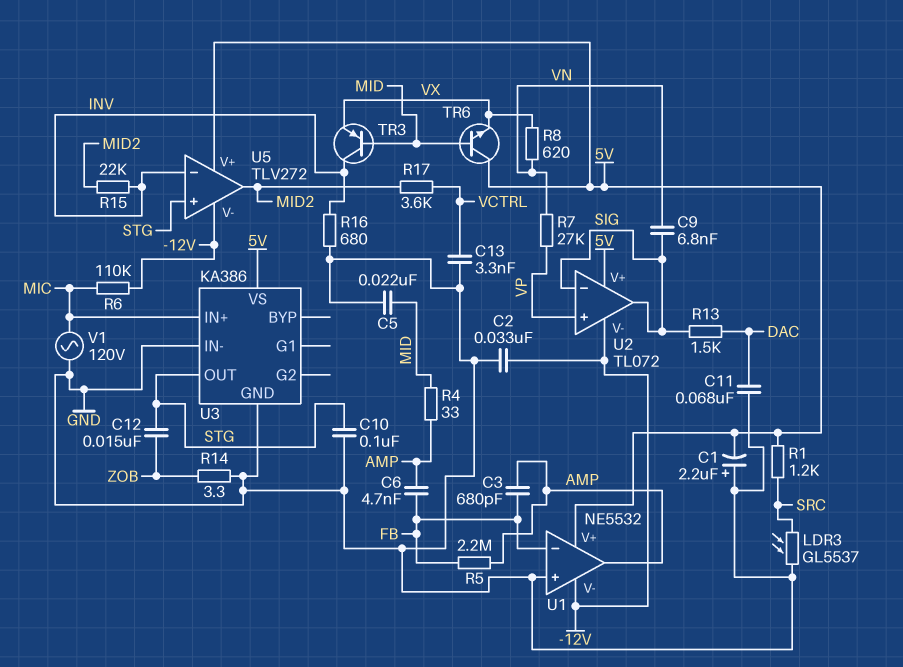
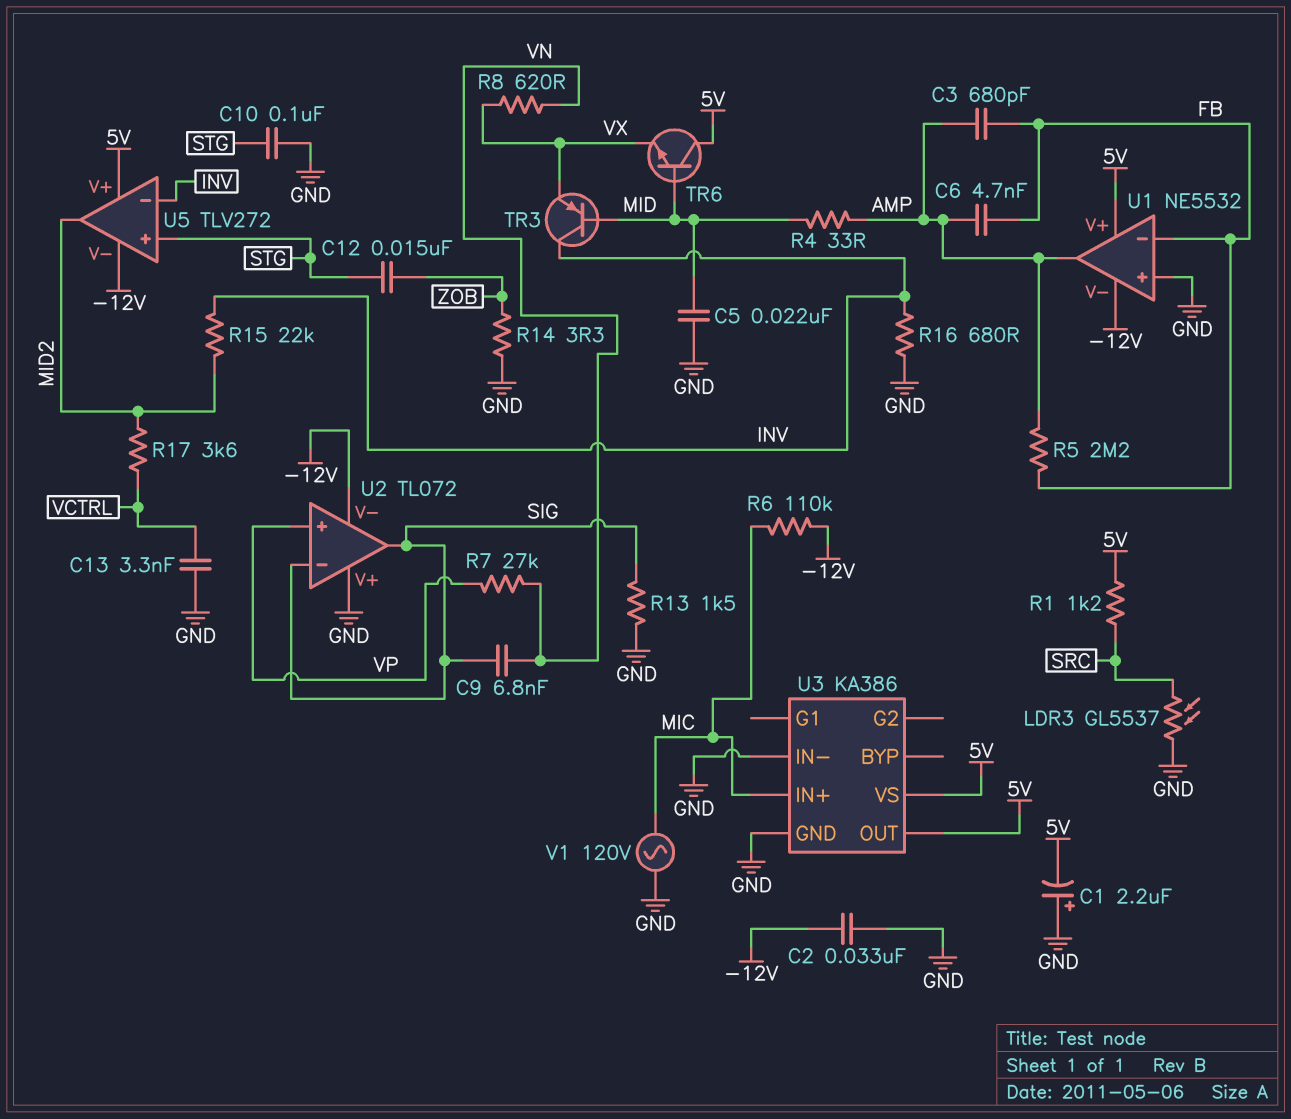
C11: 68nF (DAC, GND) -> none
R13: 1.5k (DAC, SIG) -> 1.5k (GND, SIG)
U2 pin V+: 5V -> GND
U3 pin OUT: STG -> 5V

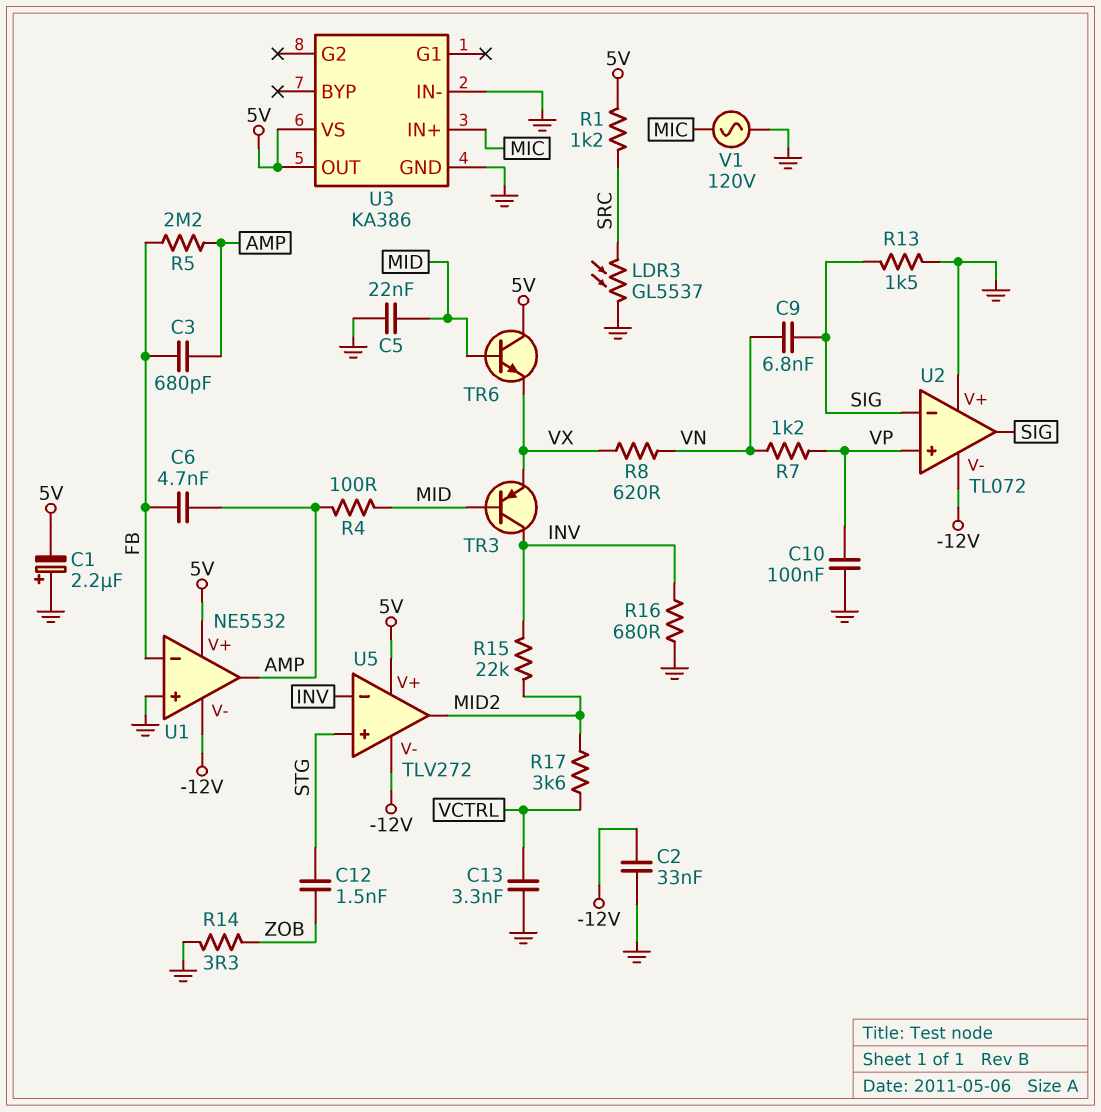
C10: 100nF (GND, STG) -> 100nF (GND, VP)
C12: 15nF (STG, ZOB) -> 1.5nF (STG, ZOB)
R4: 33 (AMP, MID) -> 100 (AMP, MID)
R6: 110k (-12V, MIC) -> none
R7: 27k (VN, VP) -> 1.2k (VN, VP)

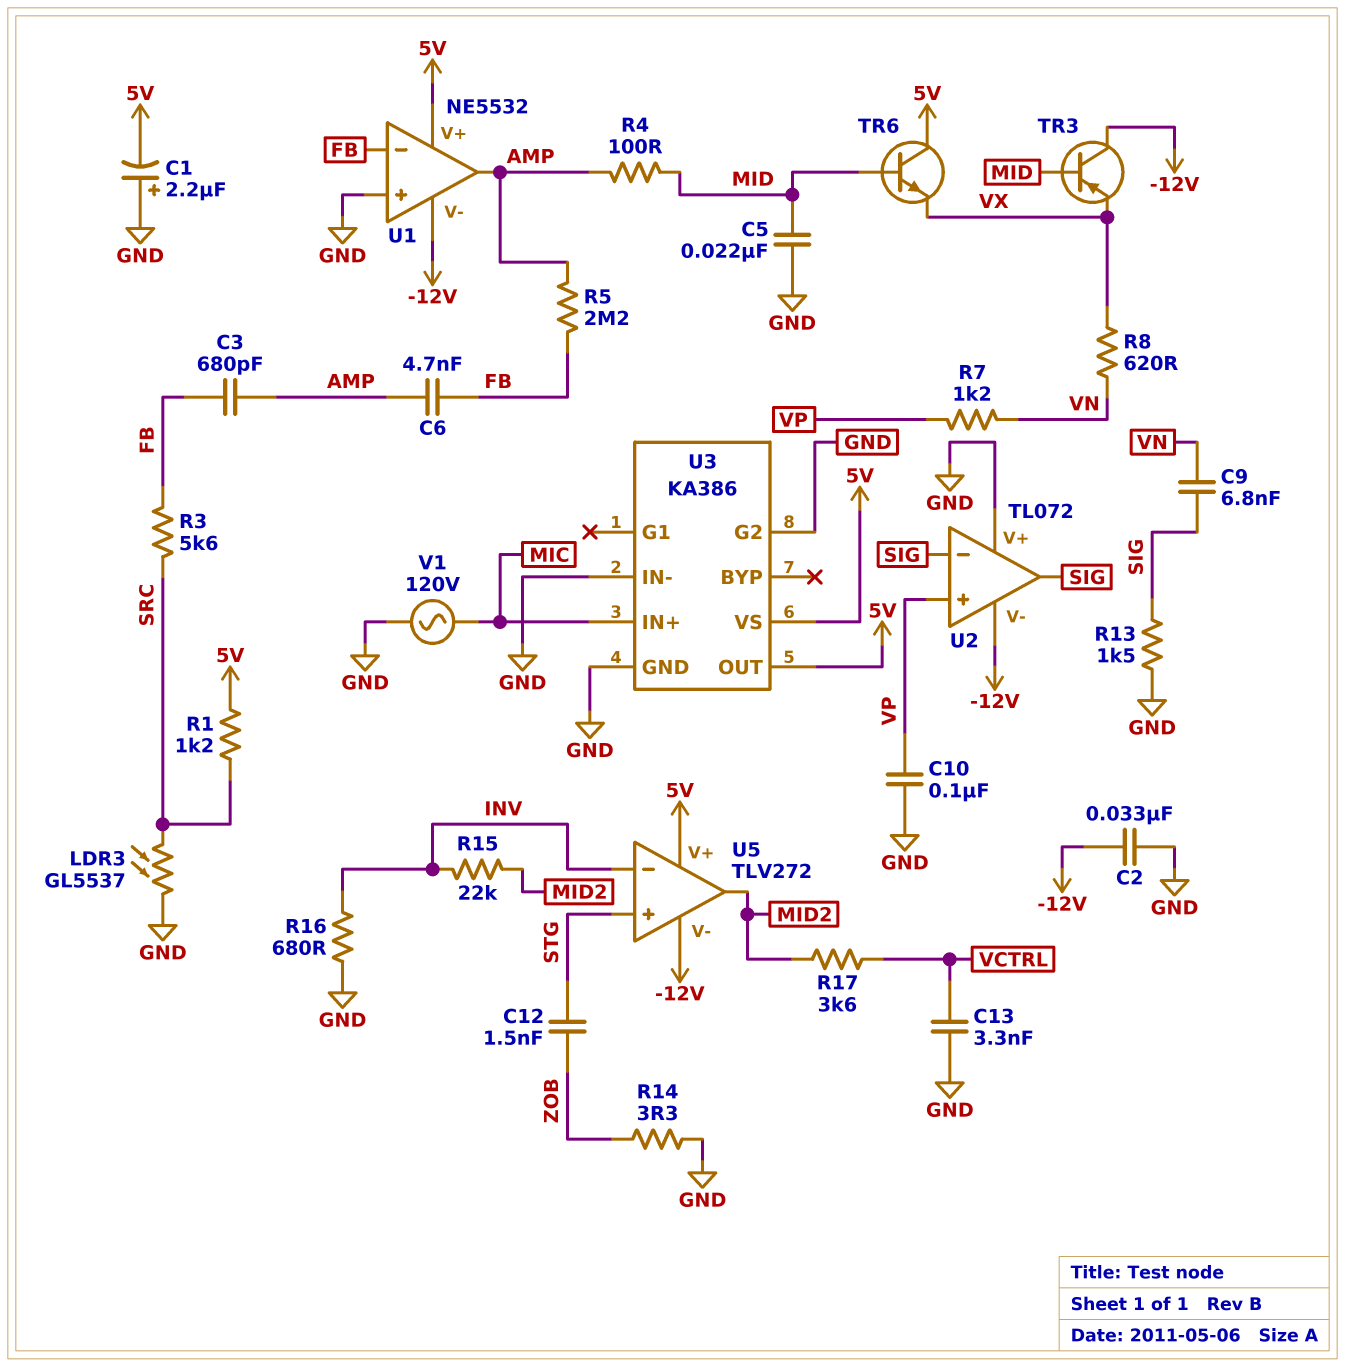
R3: none -> 5.6k (FB, SRC)
TR3: PNP (B MID, C INV, E VX) -> PNP (B MID, C -12V, E VX)
U3 pin G2: none -> GND

